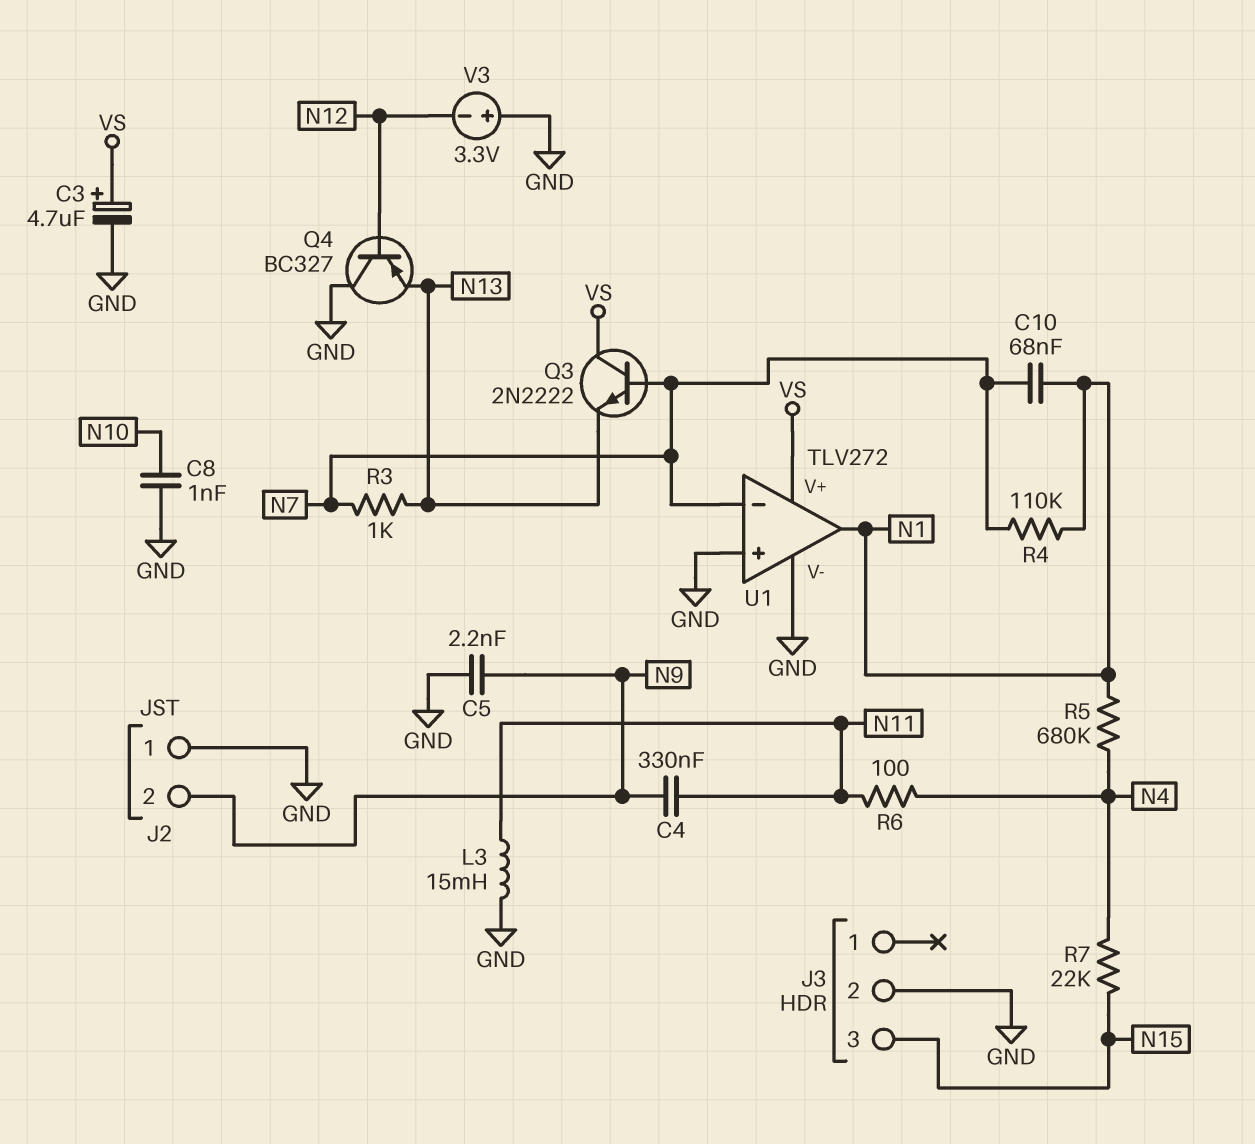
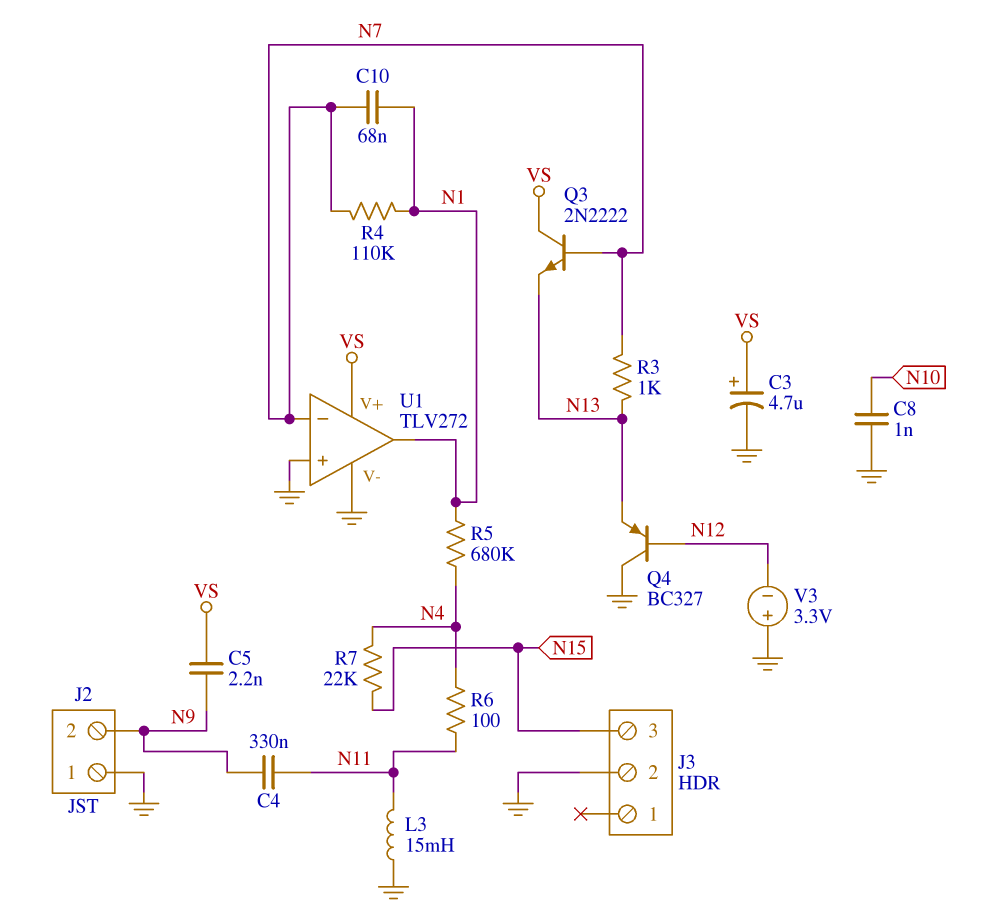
C5: 2.2nF (GND, N9) -> 2.2nF (N9, VS)

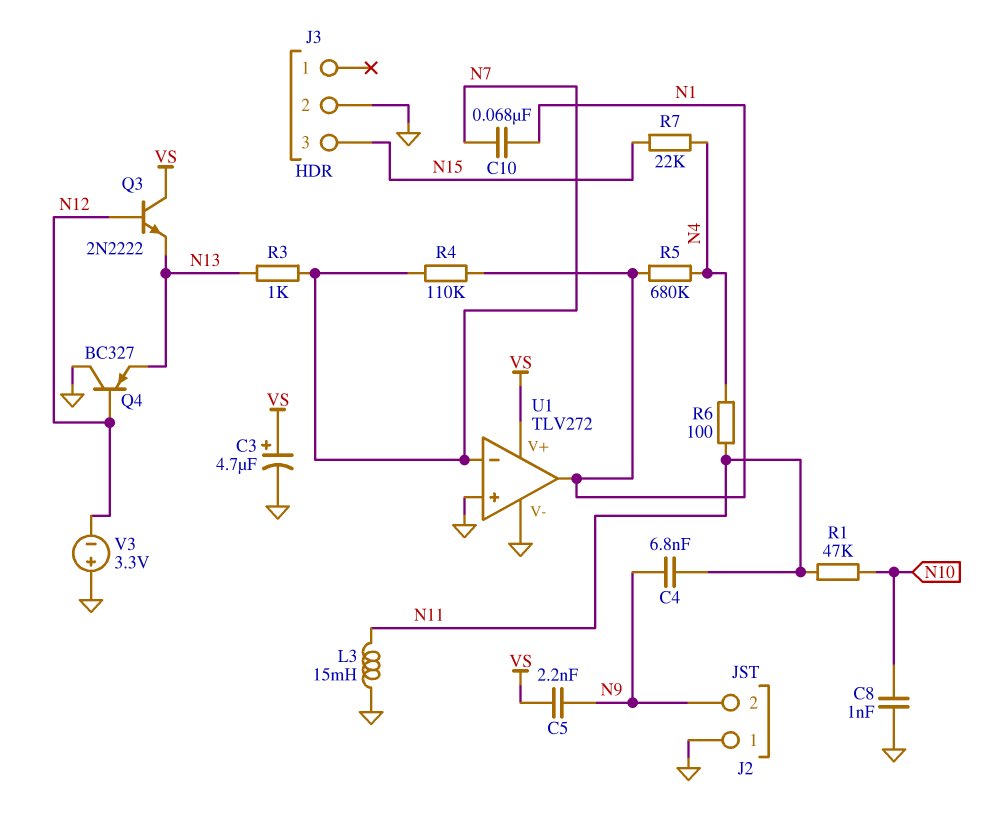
C4: 330nF (N9, N11) -> 6.8nF (N9, N11)
Q3: NPN 2N2222 (B N7, C VS, E N13) -> NPN 2N2222 (B N12, C VS, E N13)
R1: none -> 47k (N10, N11)

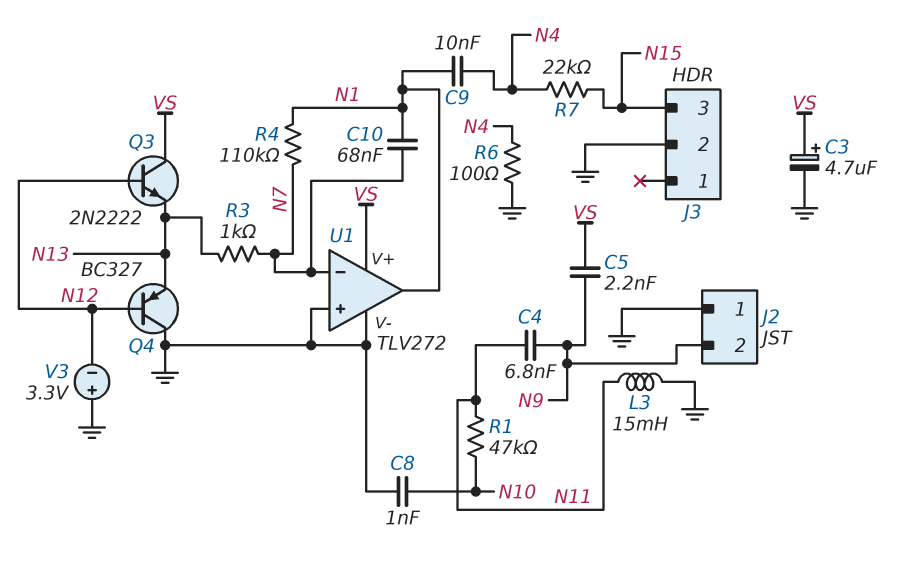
C9: none -> 10nF (N1, N4)
R5: 680k (N1, N4) -> none
R6: 100 (N4, N11) -> 100 (GND, N4)

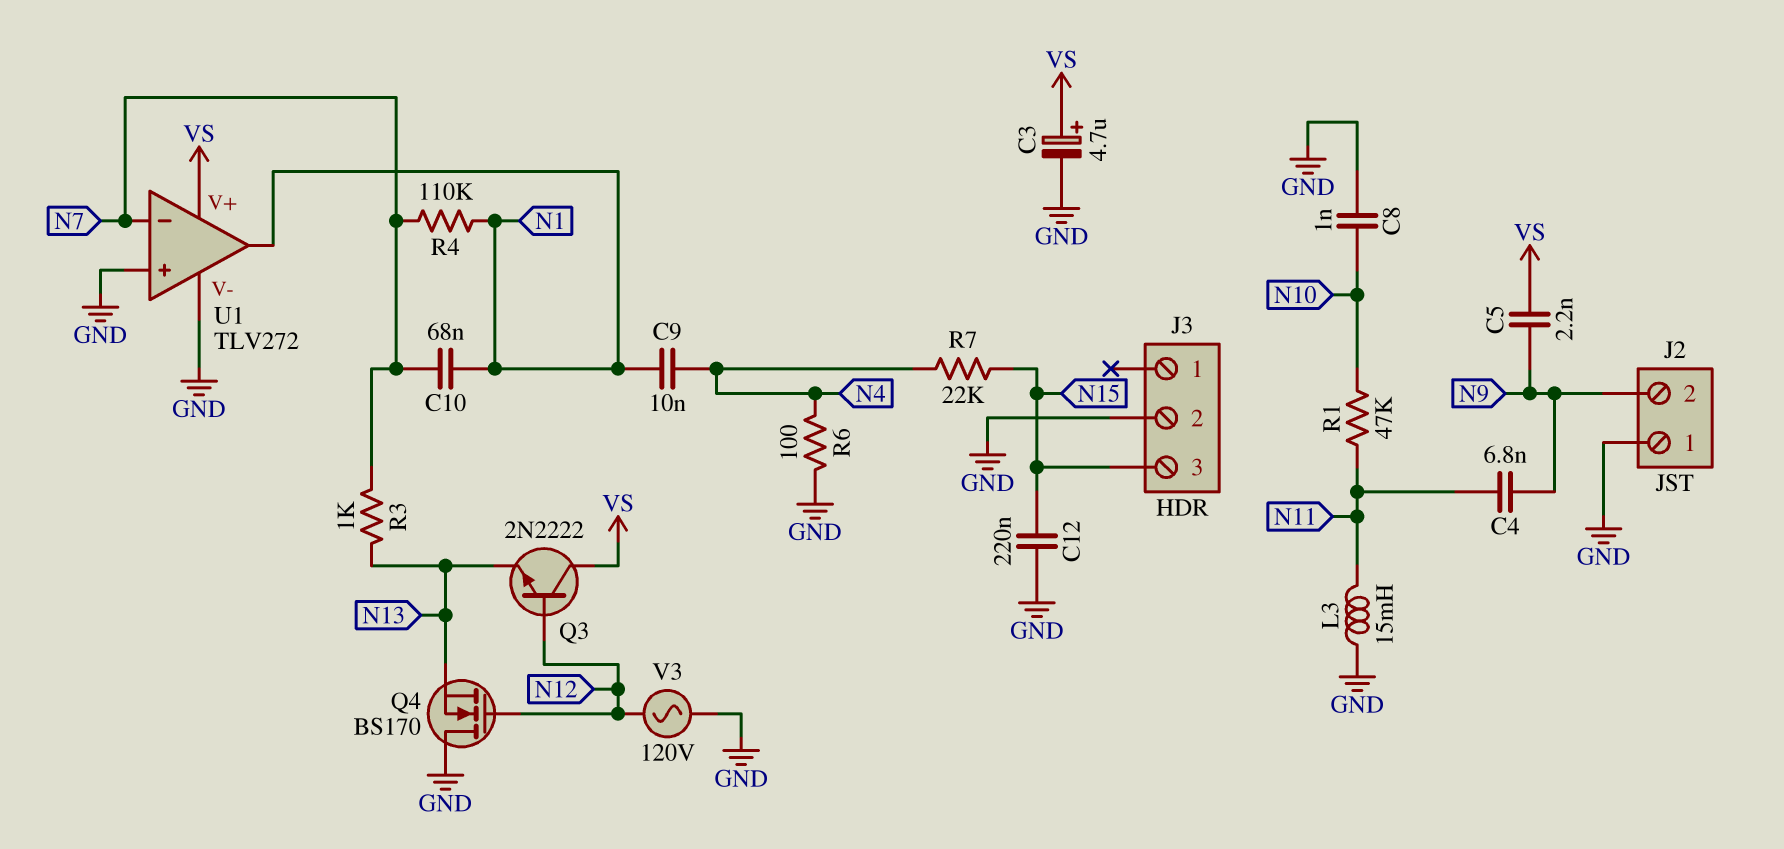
C12: none -> 220nF (GND, N15)
Q4: PNP BC327 (B N12, C GND, E N13) -> NMOS BS170 (G N12, D GND, S N13)
V3: 3.3V (plus GND, minus N12) -> AC 120V (GND, N12)

